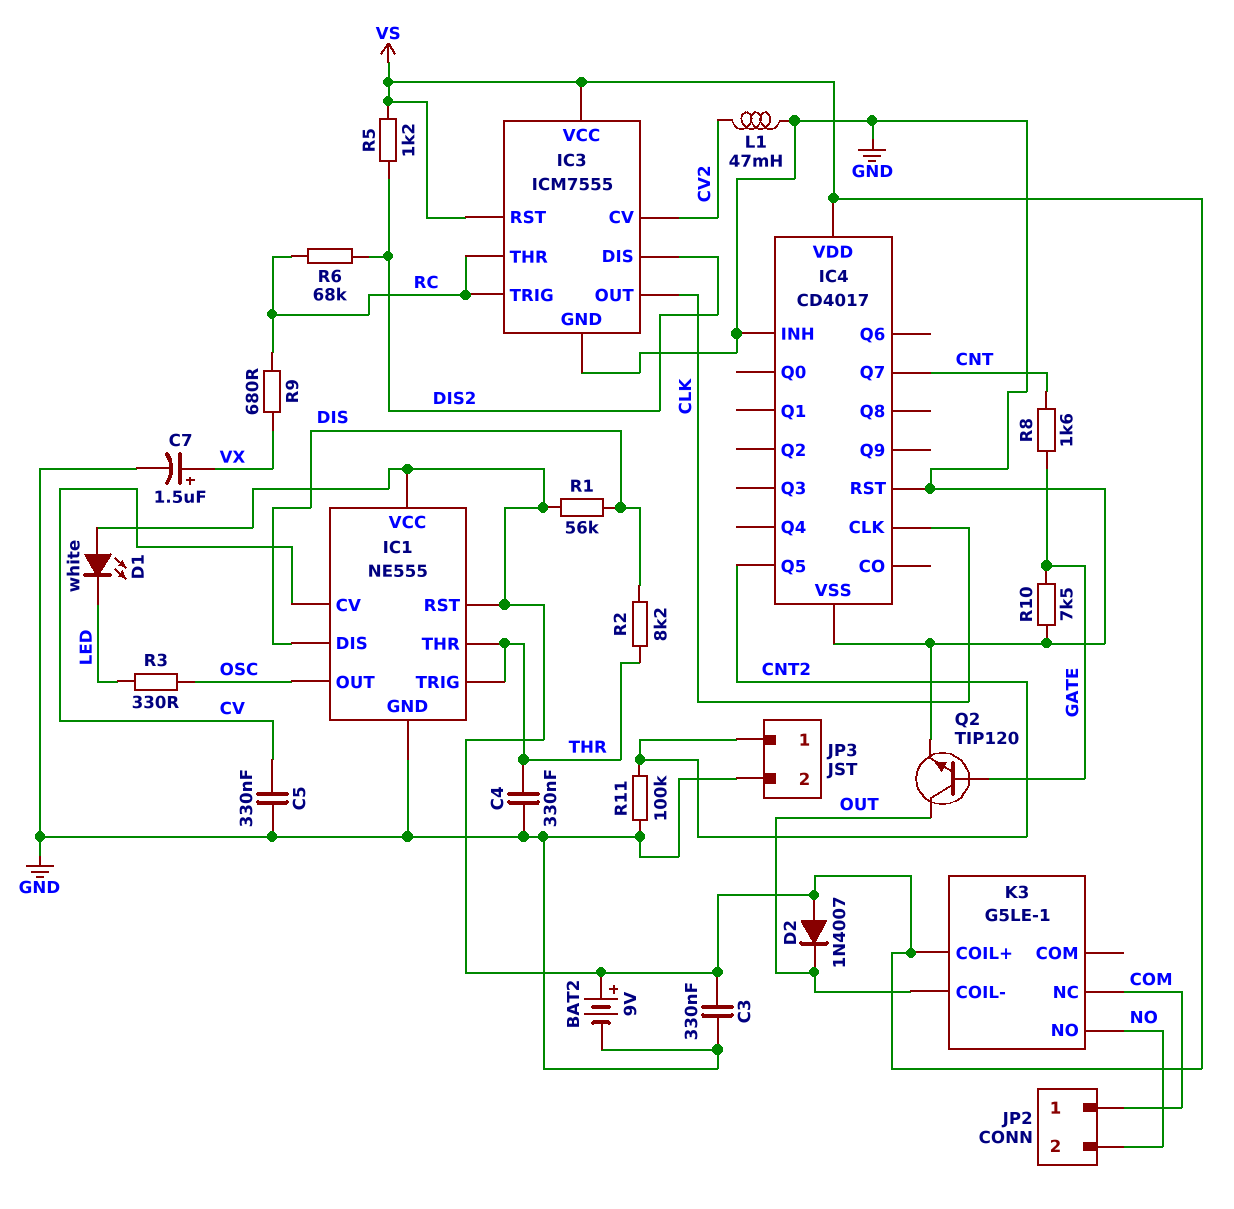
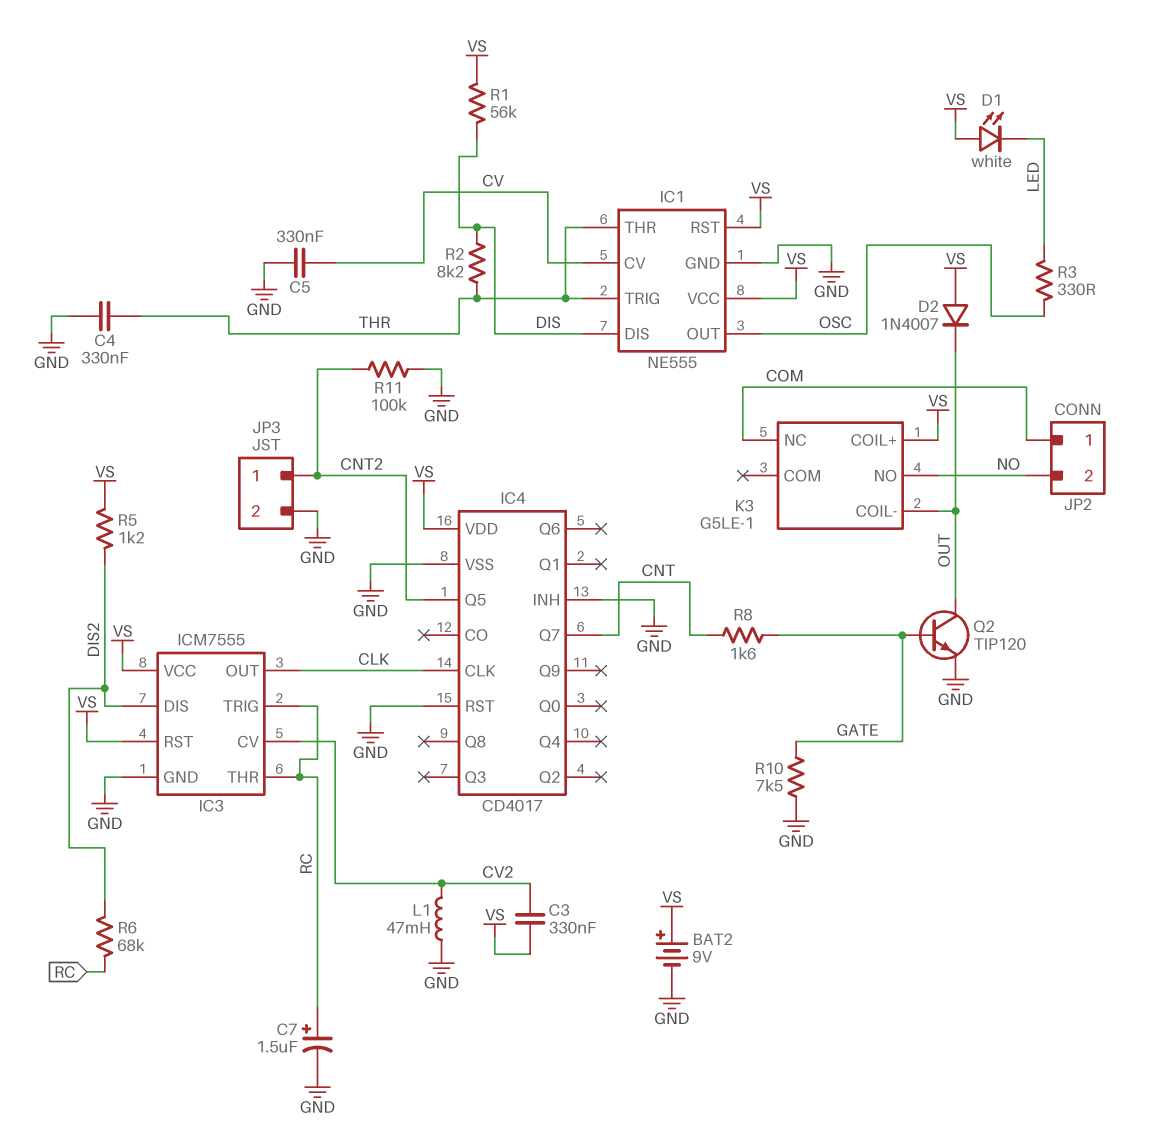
C3: 330nF (GND, VS) -> 330nF (CV2, VS)
C7: 1.5uF (plus VX, minus GND) -> 1.5uF (plus RC, minus GND)
R9: 680 (RC, VX) -> none

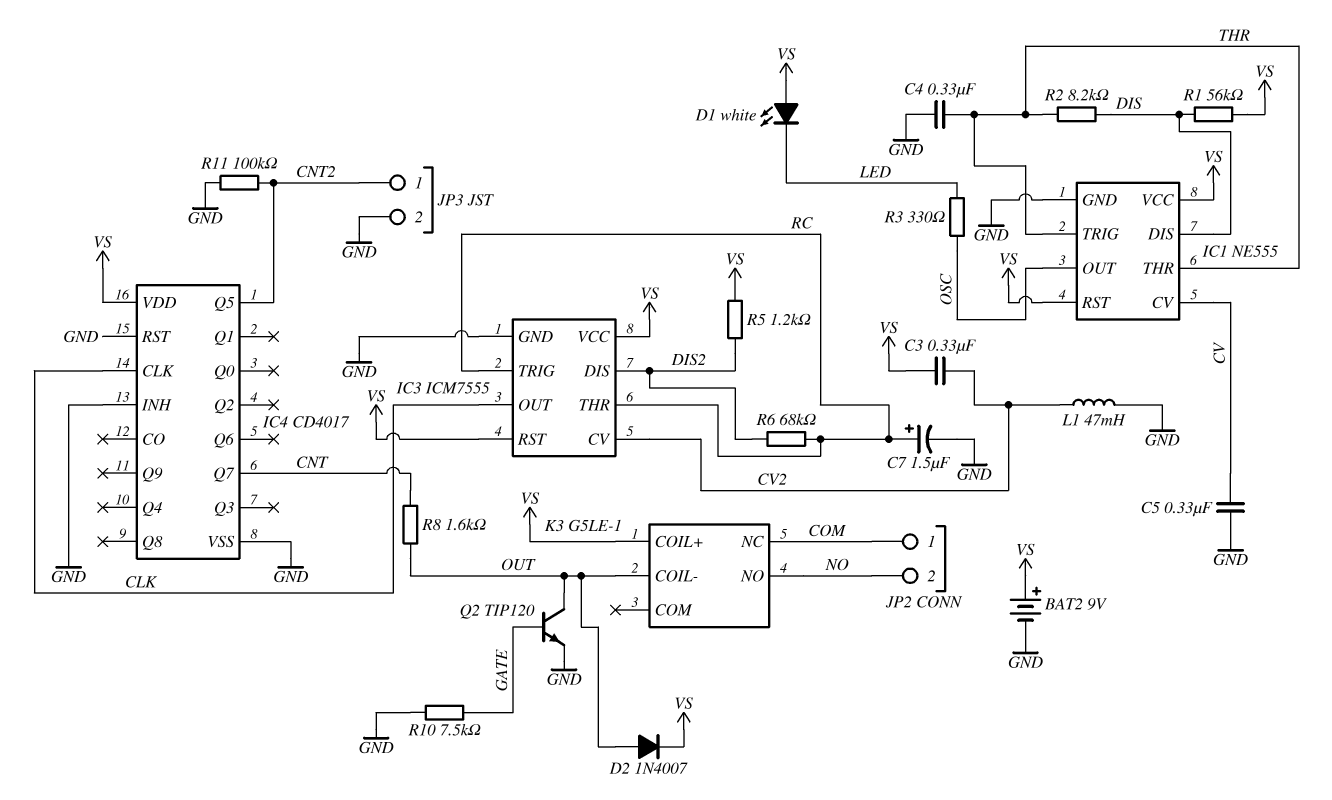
D2: diode 1N4007 (A VS, K OUT) -> diode 1N4007 (A OUT, K VS)
R8: 1.6k (CNT, GATE) -> 1.6k (CNT, OUT)

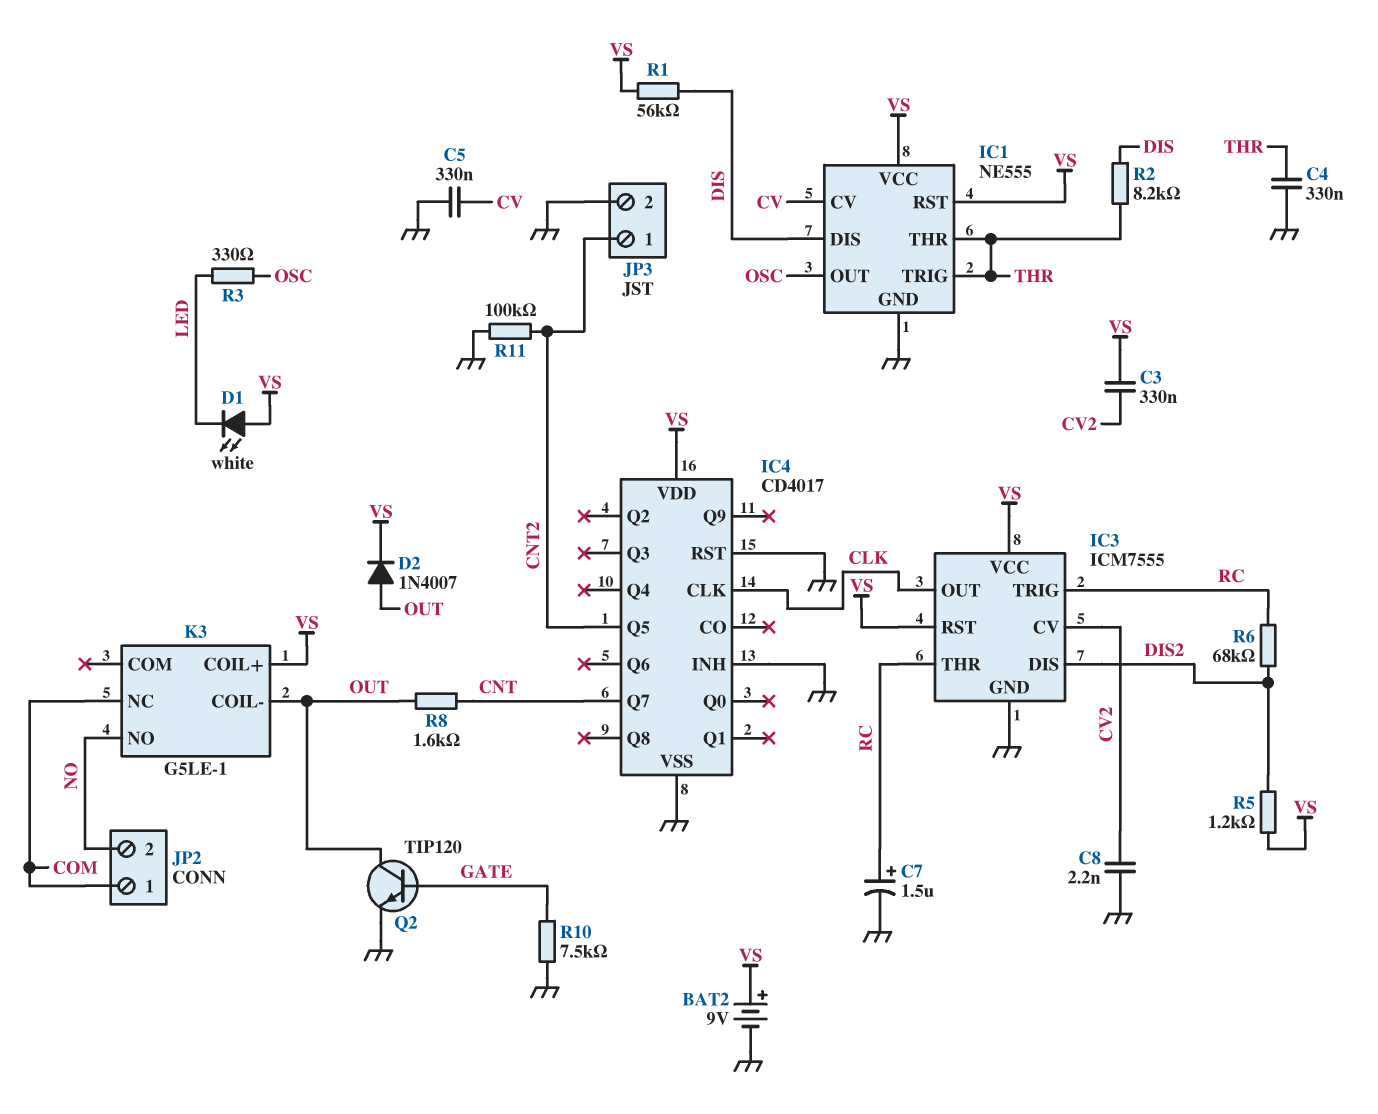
C8: none -> 2.2nF (CV2, GND)
L1: 47mH (CV2, GND) -> none

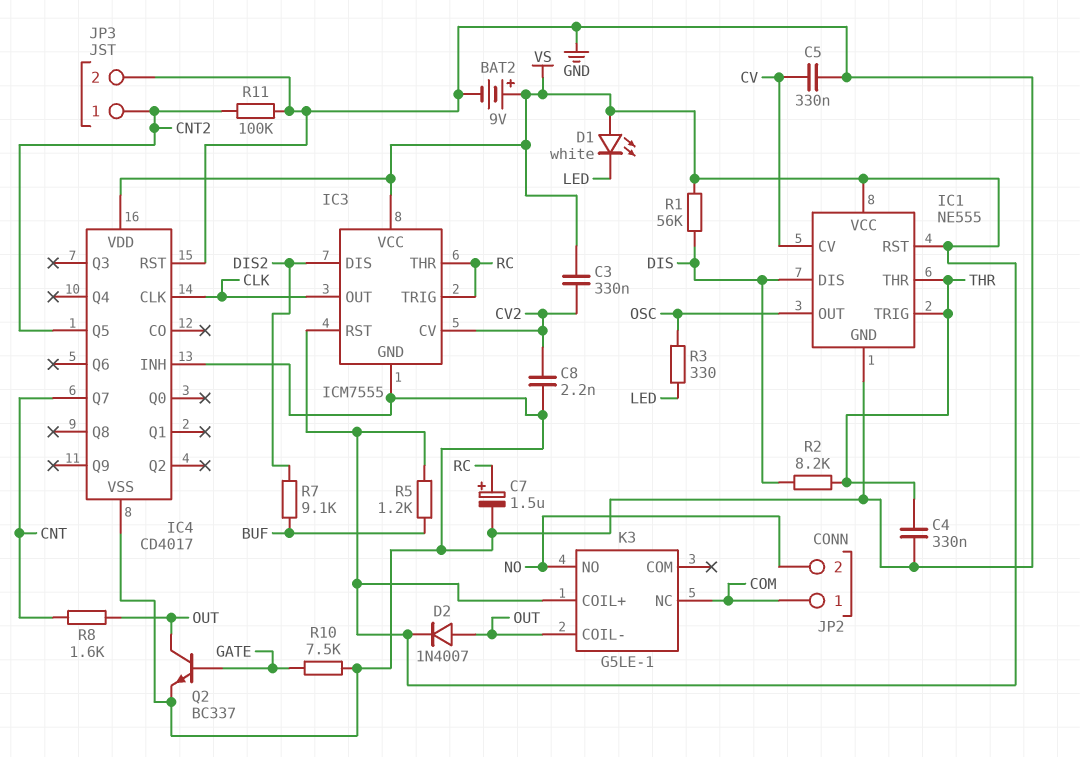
Q2: NPN TIP120 (B GATE, C OUT, E GND) -> NPN BC337 (B GATE, C OUT, E GND)
R5: 1.2k (DIS2, VS) -> 1.2k (BUF, VS)
R6: 68k (DIS2, RC) -> none
R7: none -> 9.1k (BUF, DIS2)

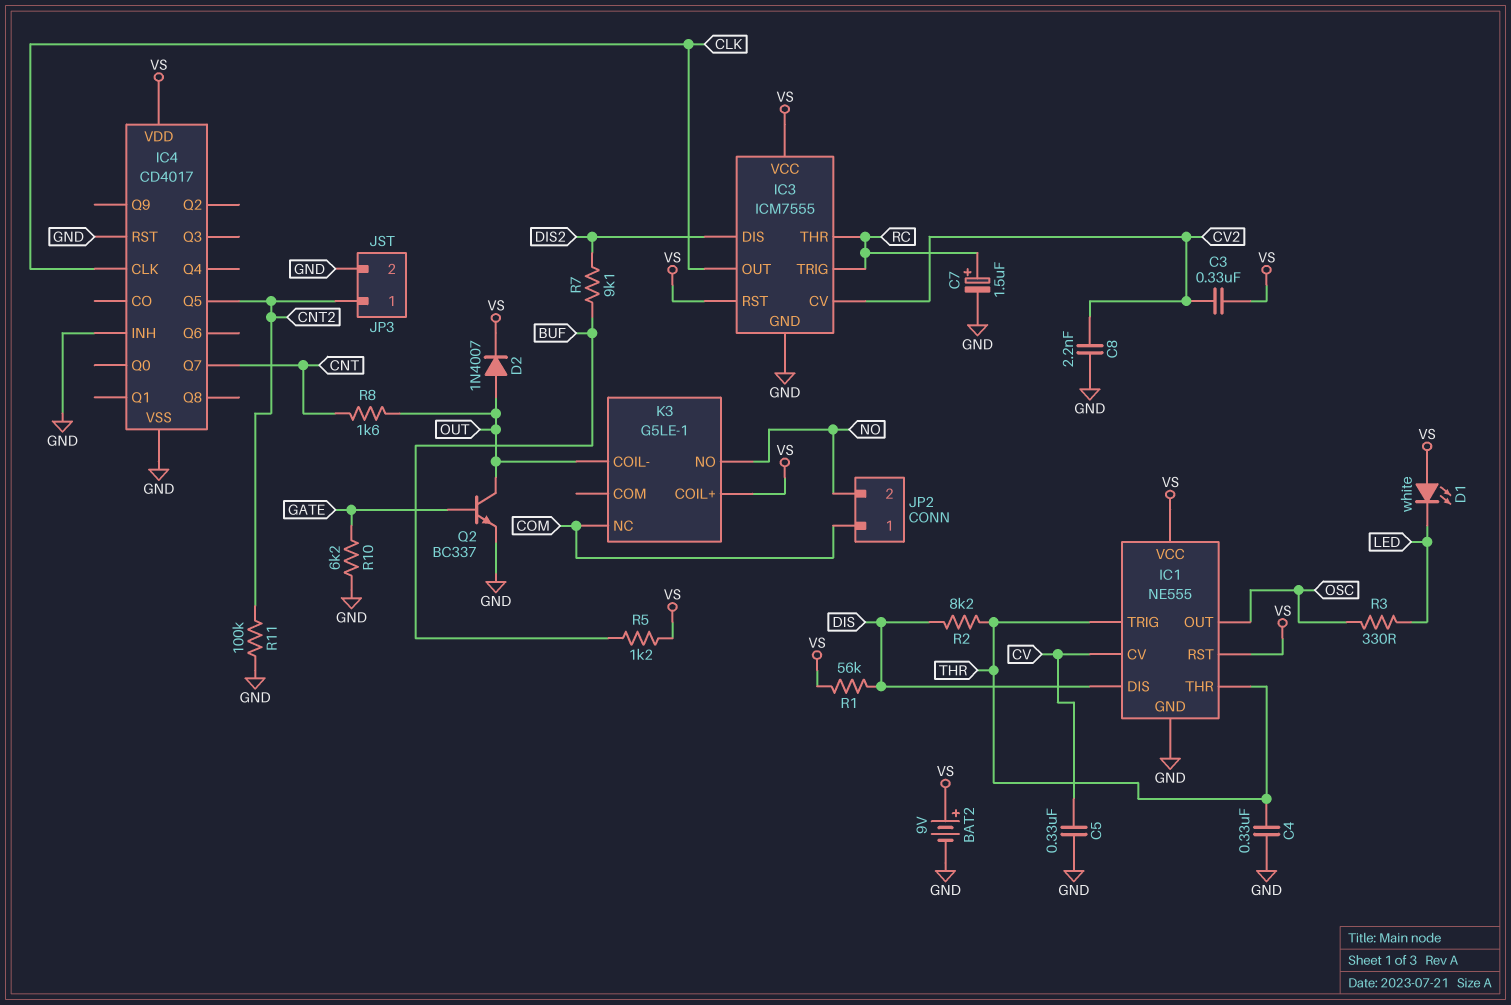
R10: 7.5k (GATE, GND) -> 6.2k (GATE, GND)

